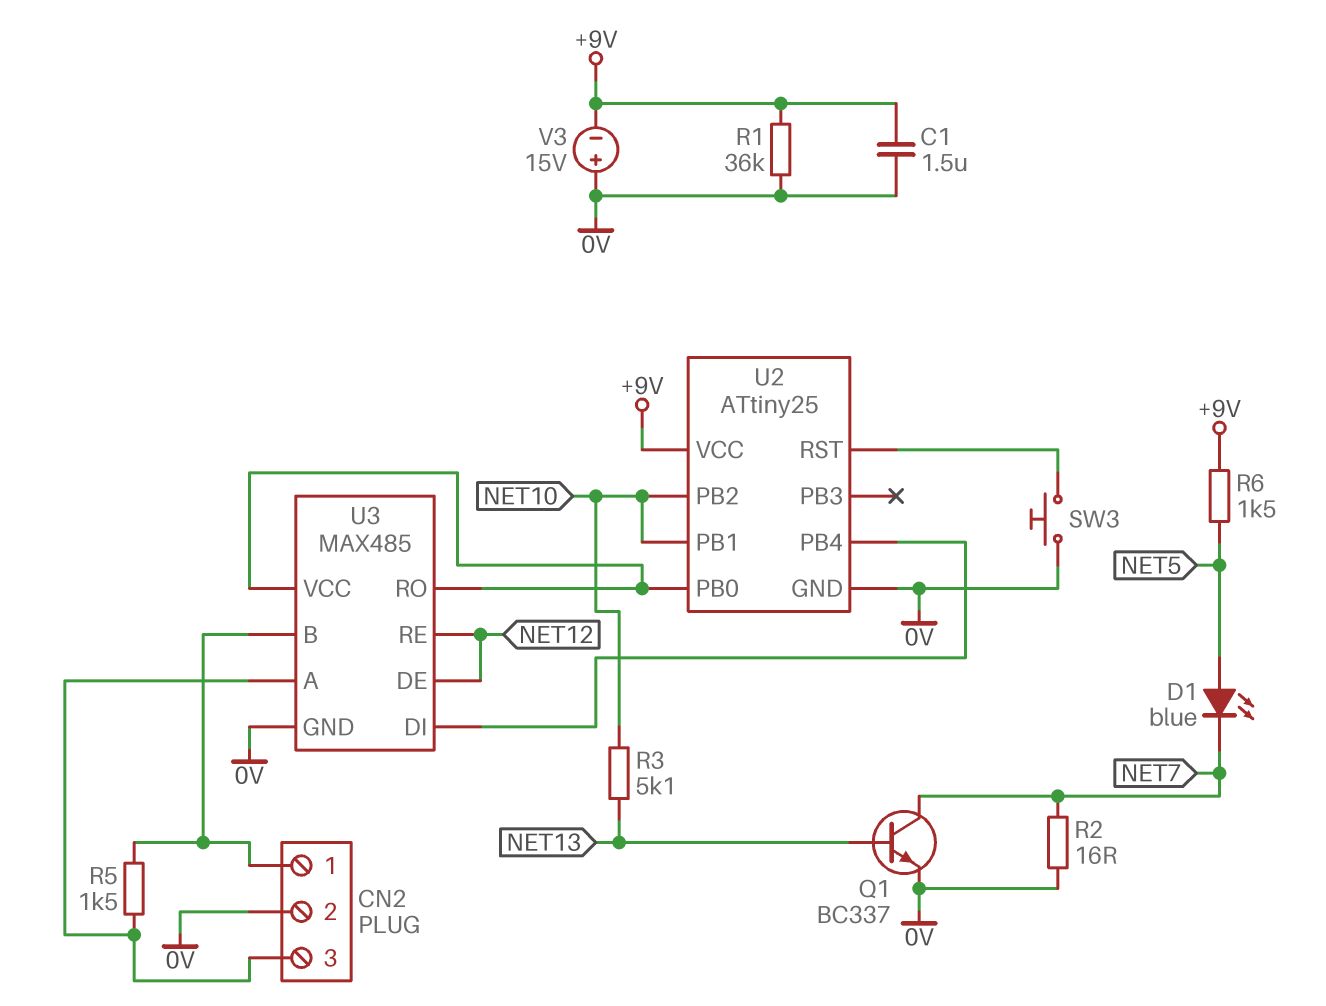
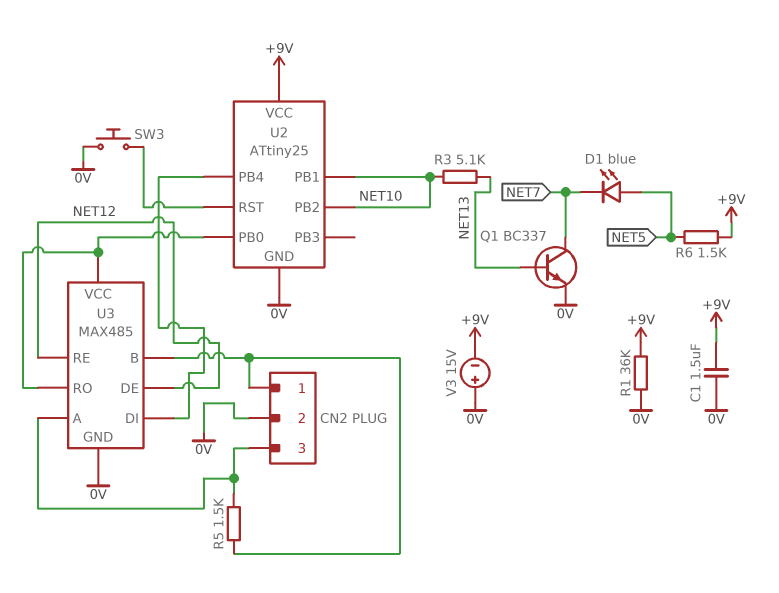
R2: 16 (0V, NET7) -> none

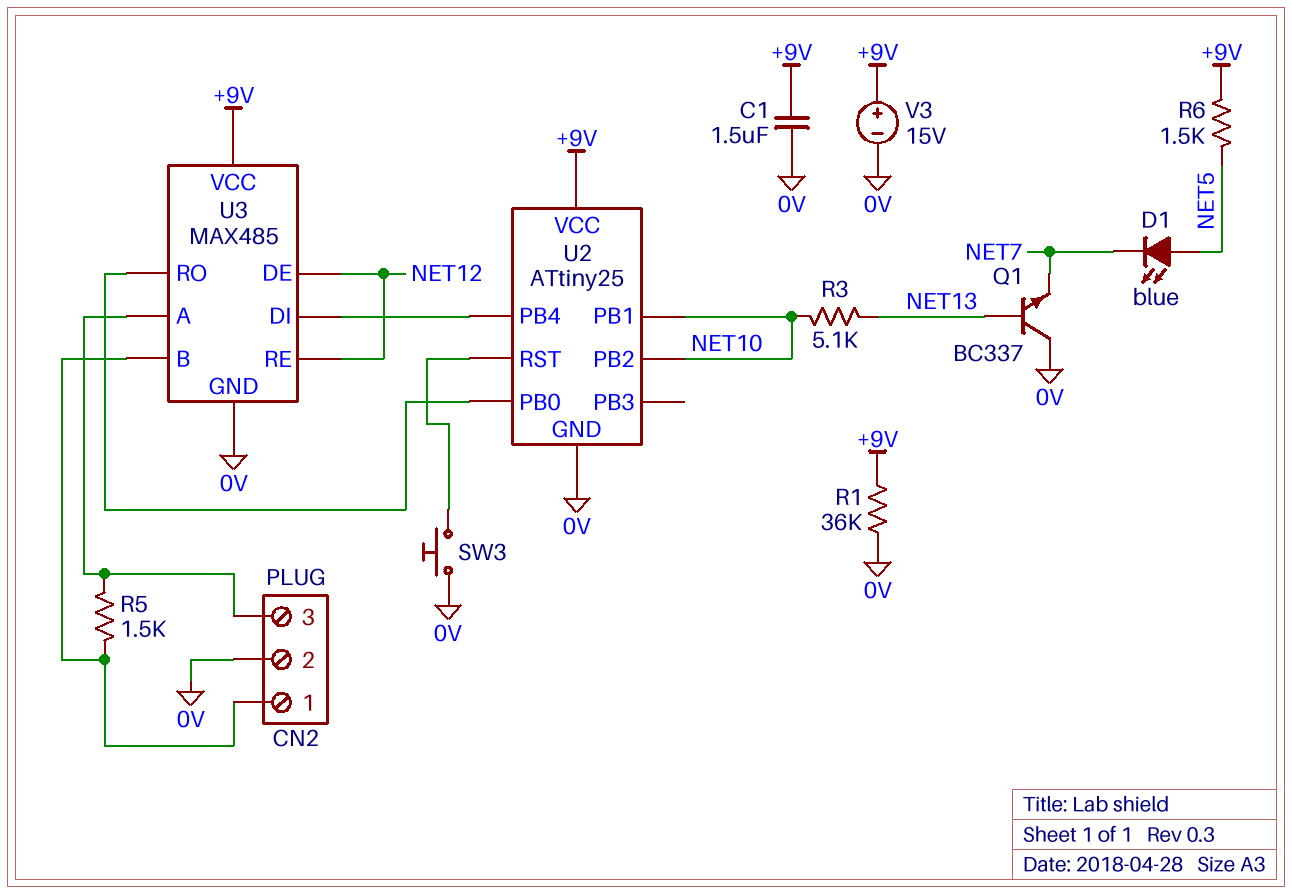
Q1: NPN BC337 (B NET13, C NET7, E 0V) -> NPN BC337 (B NET13, C 0V, E NET7)
U3 pin VCC: U2/PB0 -> +9V
V3: 15V (plus 0V, minus +9V) -> 15V (plus +9V, minus 0V)

